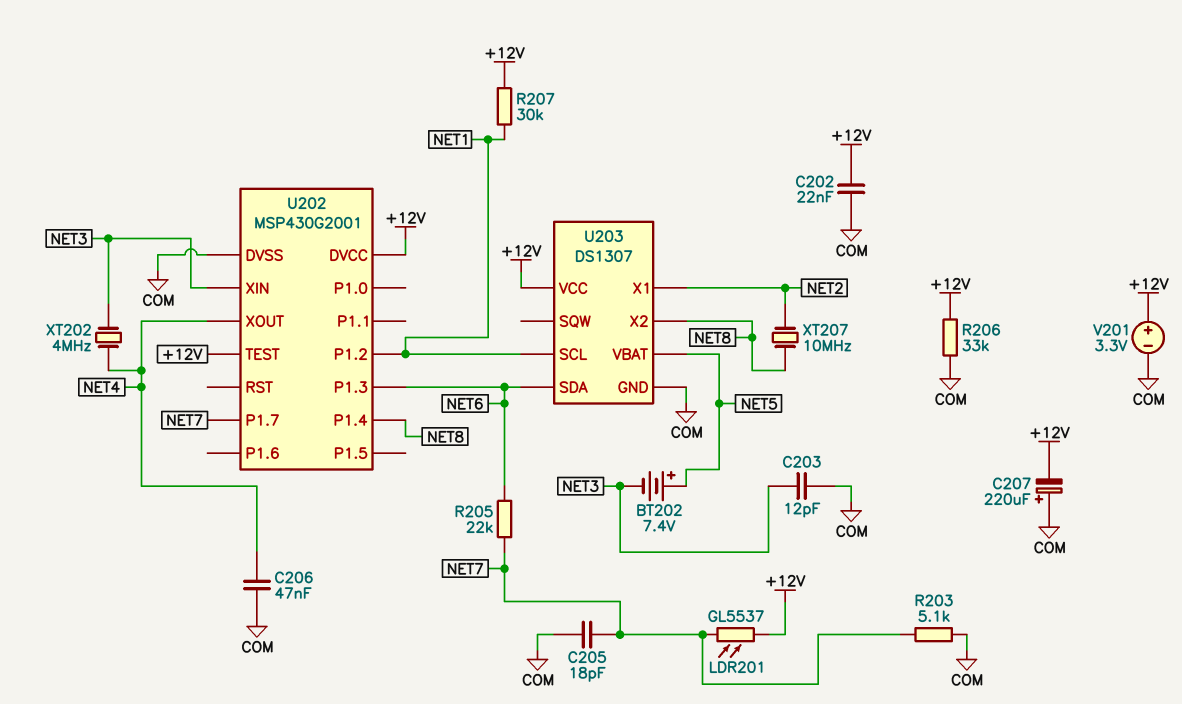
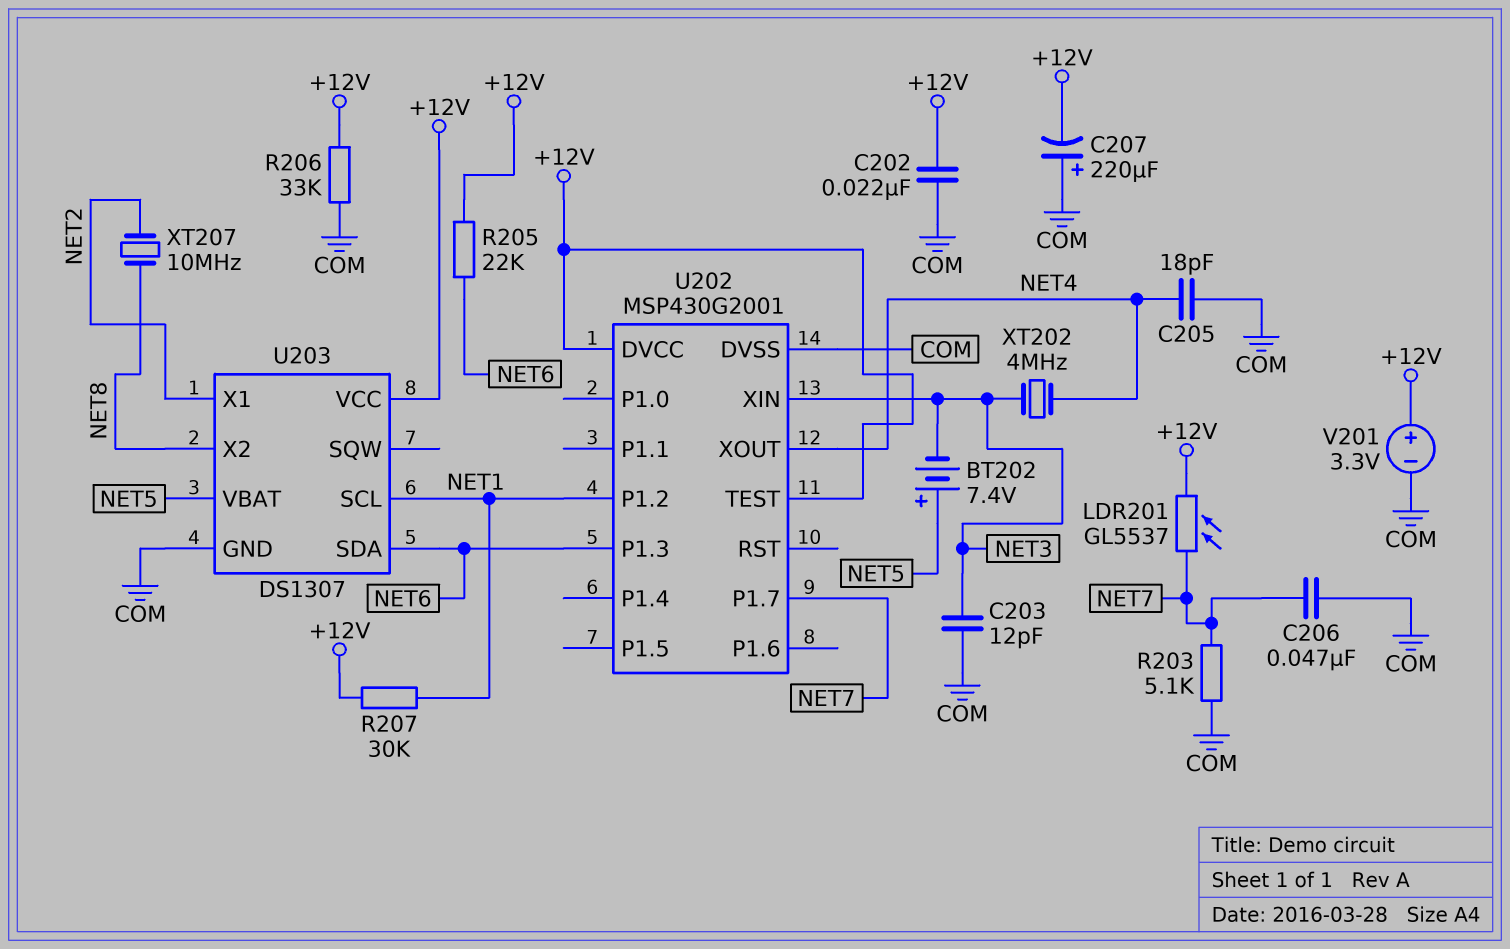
C205: 18pF (COM, NET7) -> 18pF (COM, NET4)
C206: 47nF (COM, NET4) -> 47nF (COM, NET7)
R205: 22k (NET6, NET7) -> 22k (+12V, NET6)
U202 pin P1.4: NET8 -> none

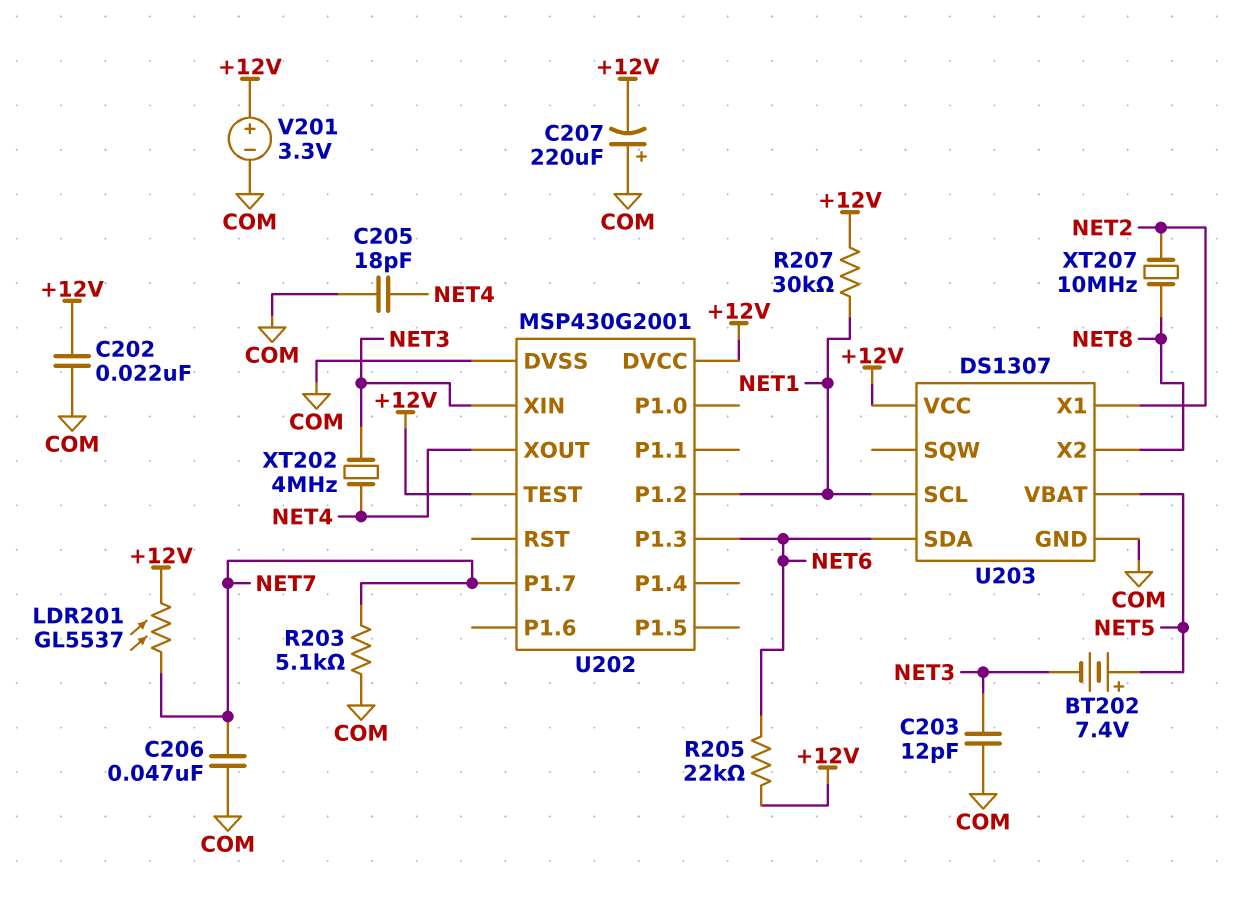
R206: 33k (+12V, COM) -> none

